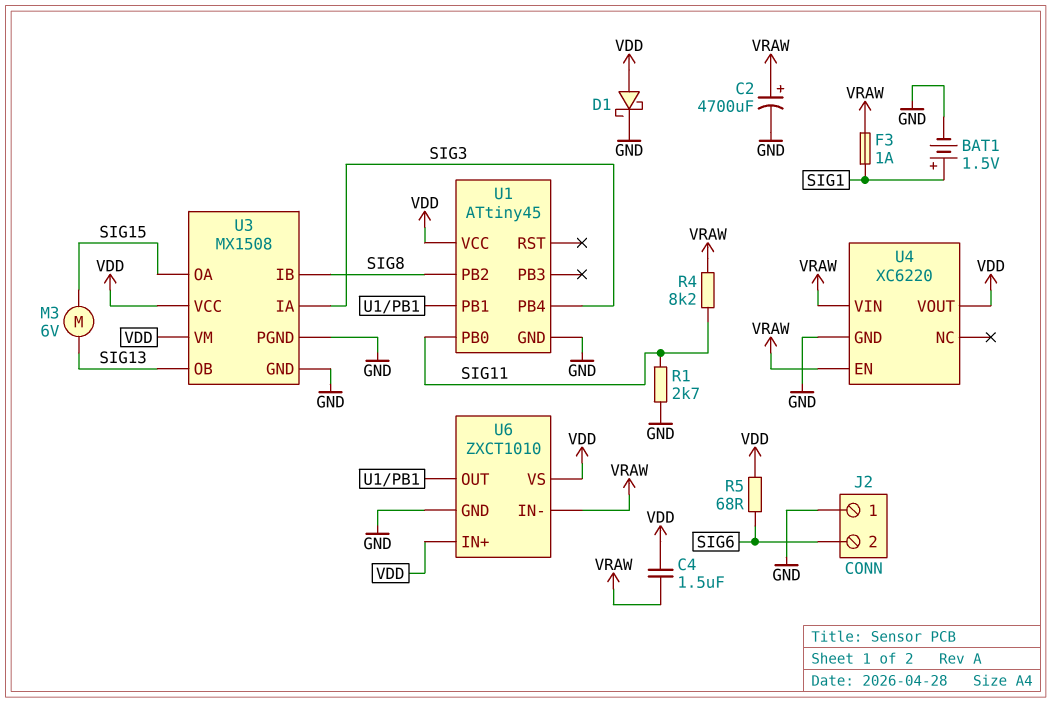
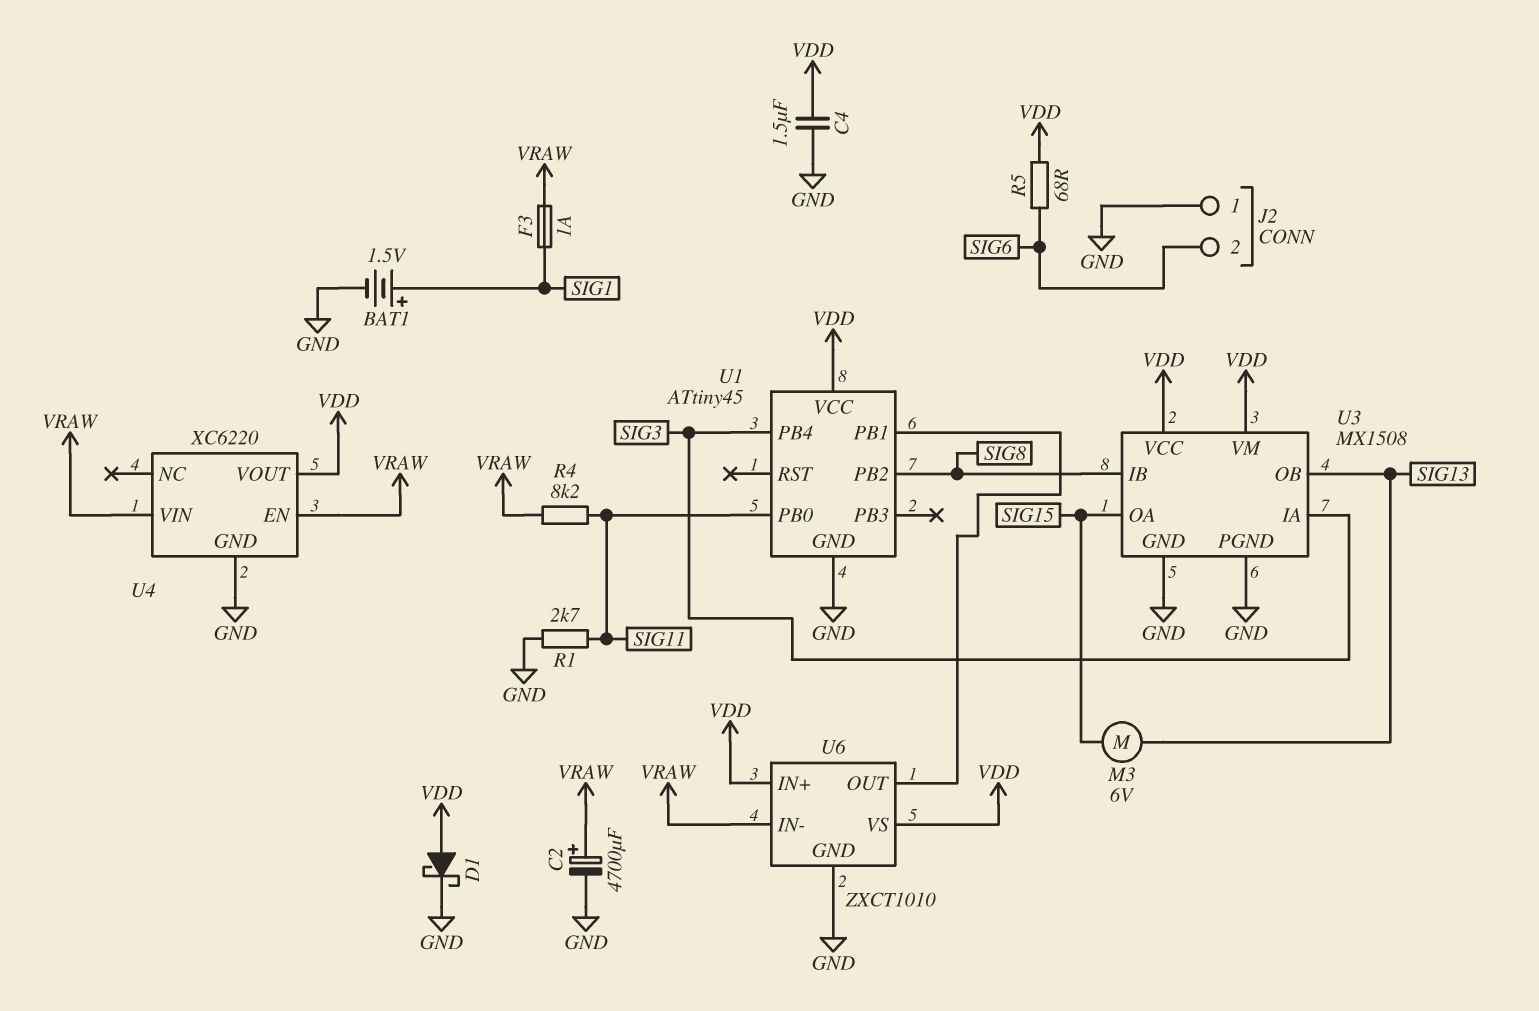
C4: 1.5uF (VDD, VRAW) -> 1.5uF (GND, VDD)

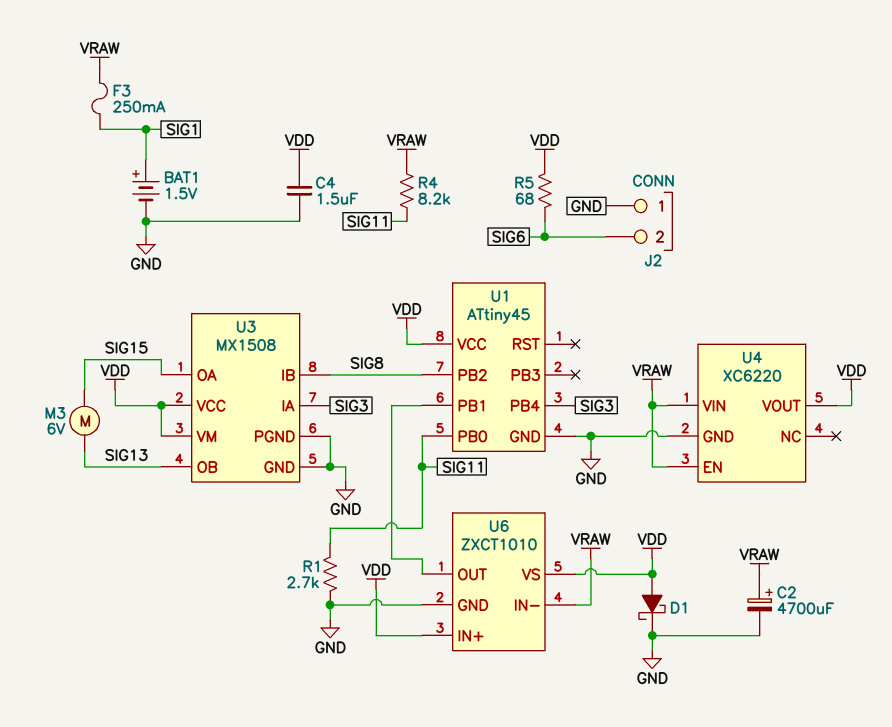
F3: 1A (SIG1, VRAW) -> 250mA (SIG1, VRAW)

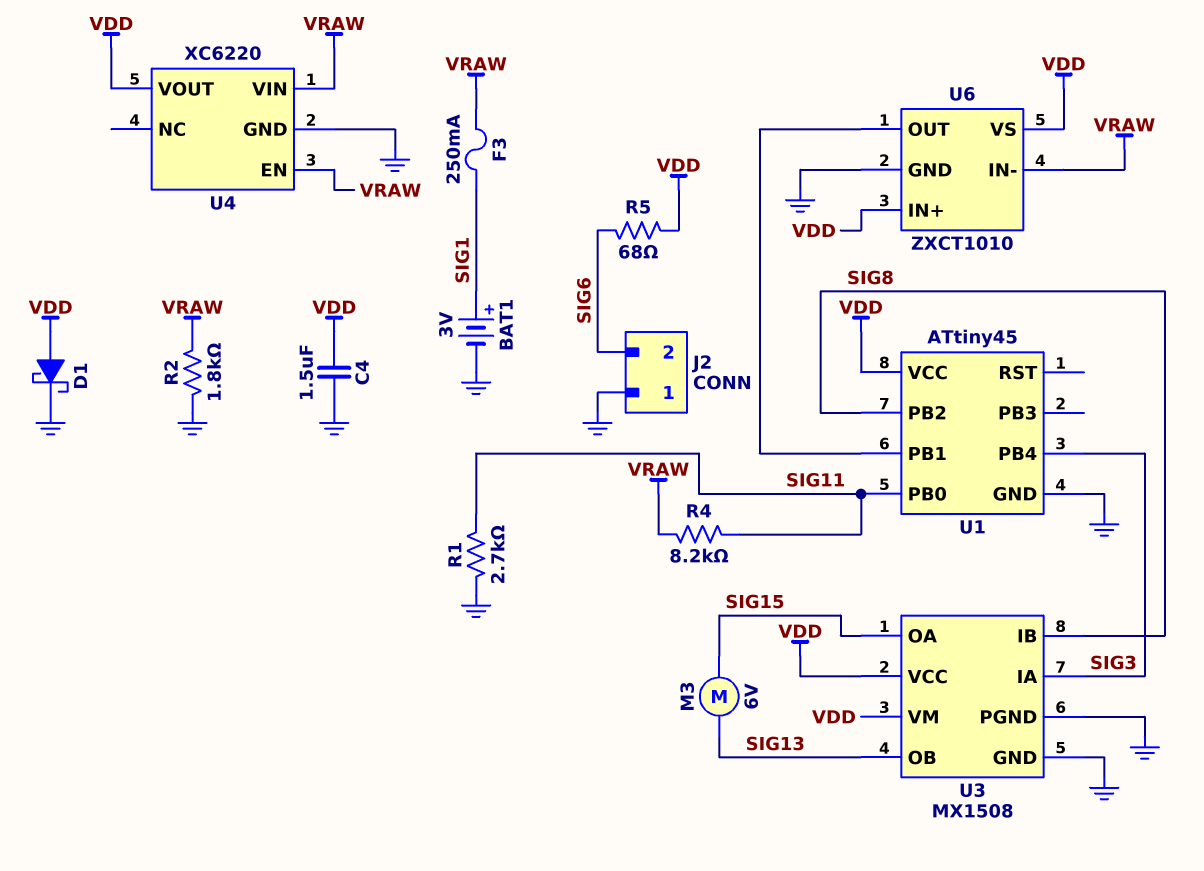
BAT1: 1.5V (plus SIG1, minus GND) -> 3V (plus SIG1, minus GND)
C2: 4700uF (plus VRAW, minus GND) -> none
R2: none -> 1.8k (GND, VRAW)

